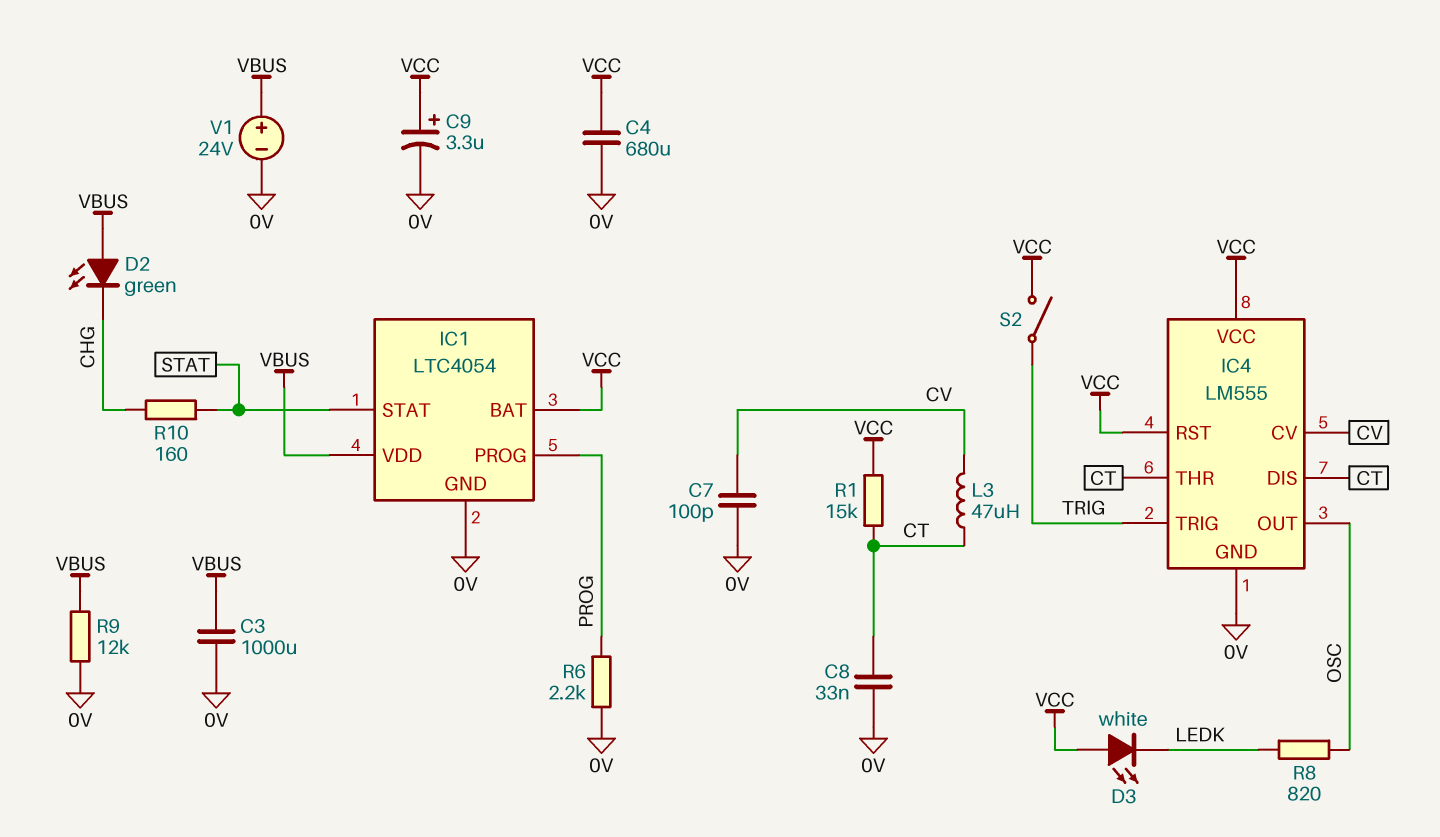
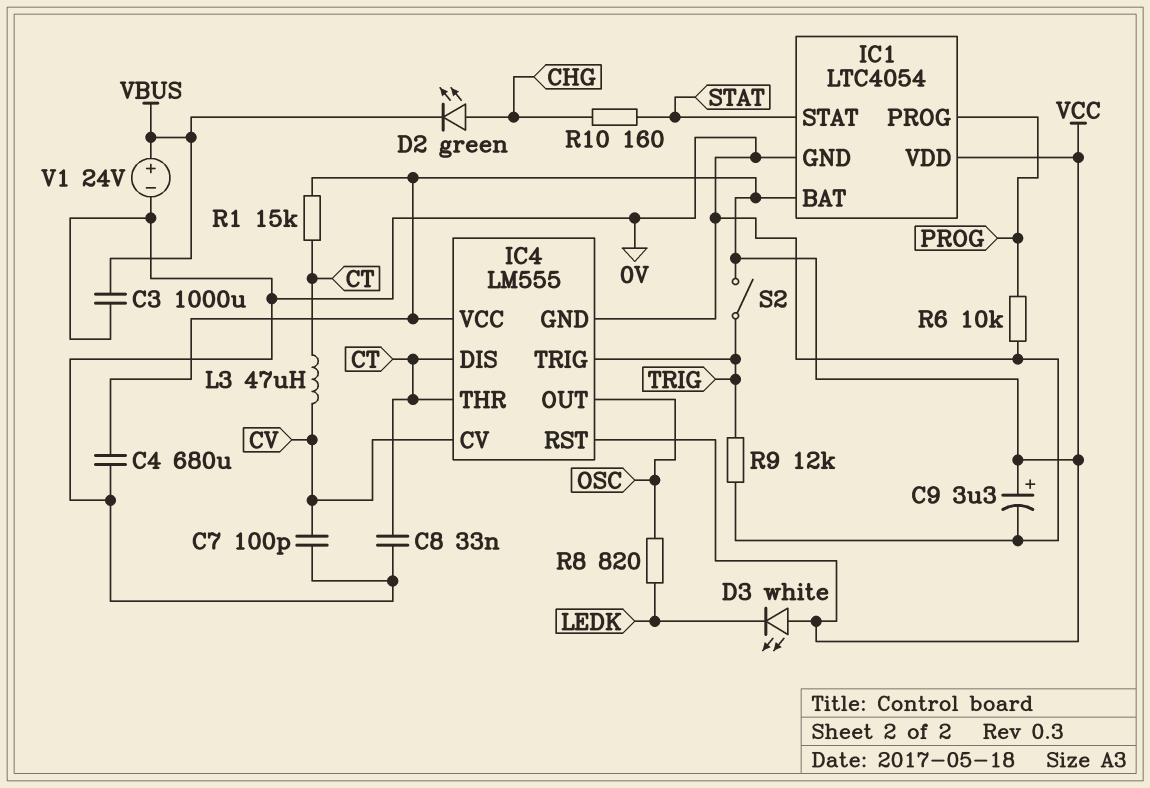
D2: LED green (A VBUS, K CHG) -> LED green (A CHG, K VBUS)
IC1 pin VDD: VBUS -> VCC
R6: 2.2k (0V, PROG) -> 10k (0V, PROG)
R9: 12k (0V, VBUS) -> 12k (0V, TRIG)

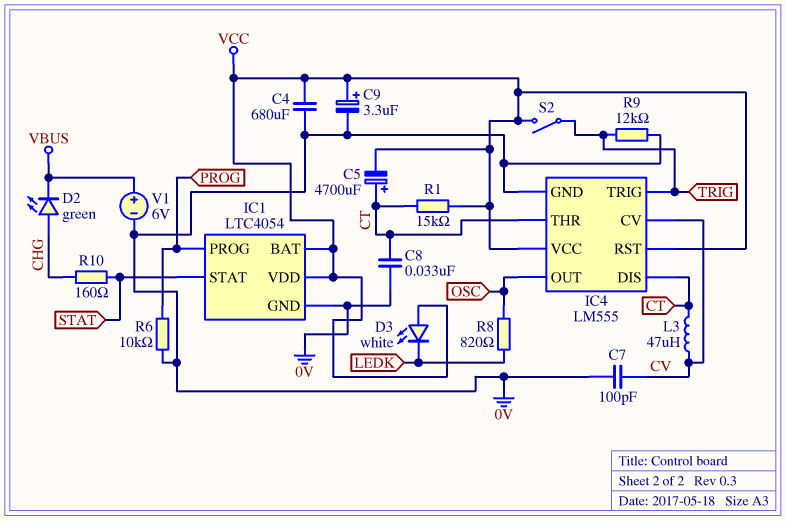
C3: 1000uF (0V, VBUS) -> none
C5: none -> 4700uF (plus CT, minus VCC)
V1: 24V (plus VBUS, minus 0V) -> 6V (plus VBUS, minus 0V)

